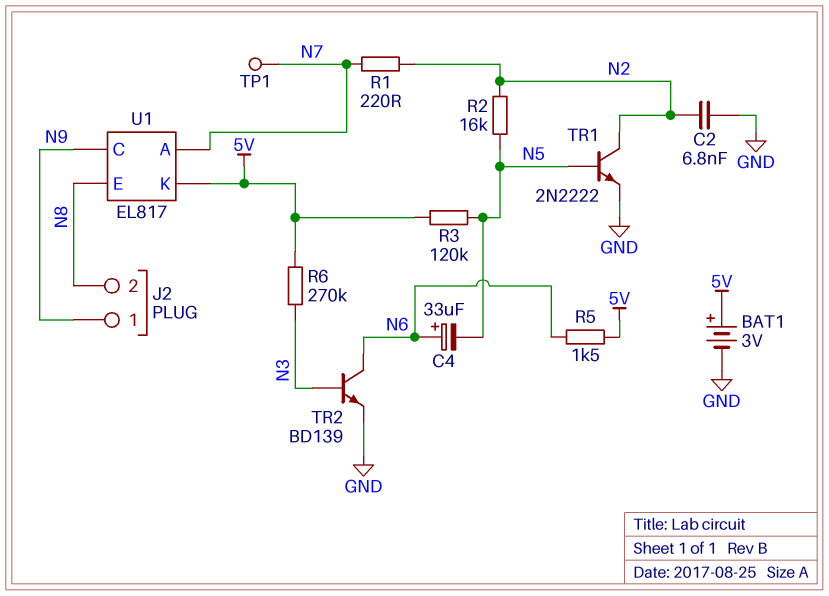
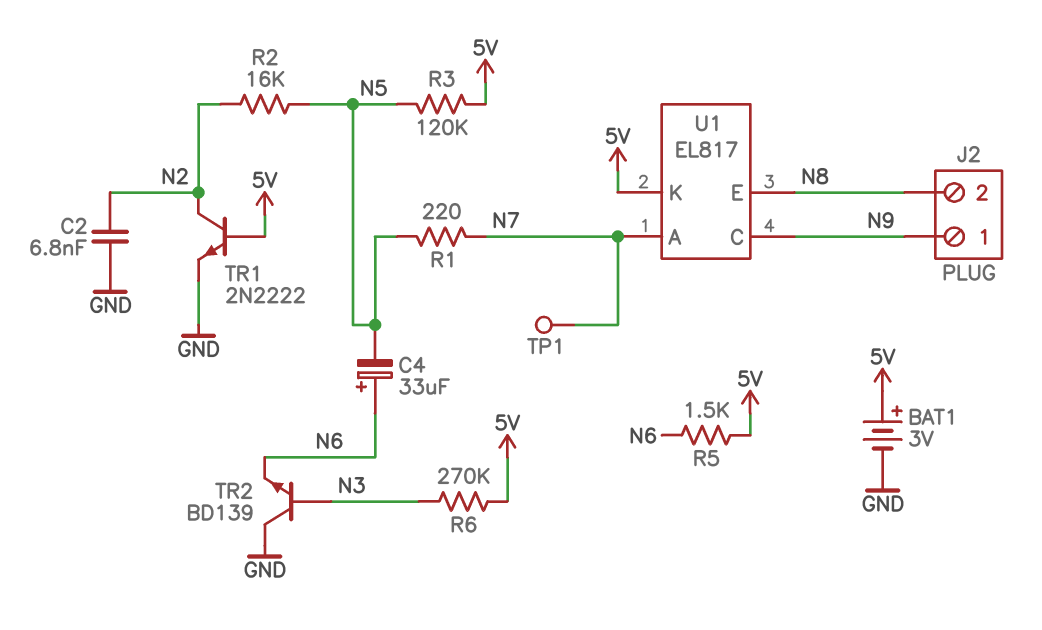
R1: 220 (N2, N7) -> 220 (N5, N7)
TR1: NPN 2N2222 (B N5, C N2, E GND) -> NPN 2N2222 (B 5V, C N2, E GND)
TR2: NPN BD139 (B N3, C N6, E GND) -> NPN BD139 (B N3, C GND, E N6)

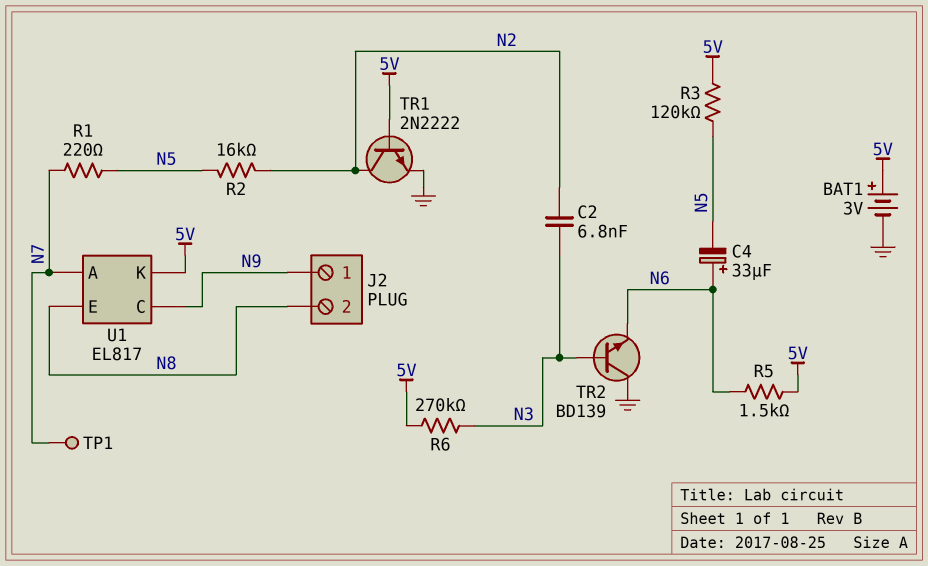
C2: 6.8nF (GND, N2) -> 6.8nF (N2, N3)

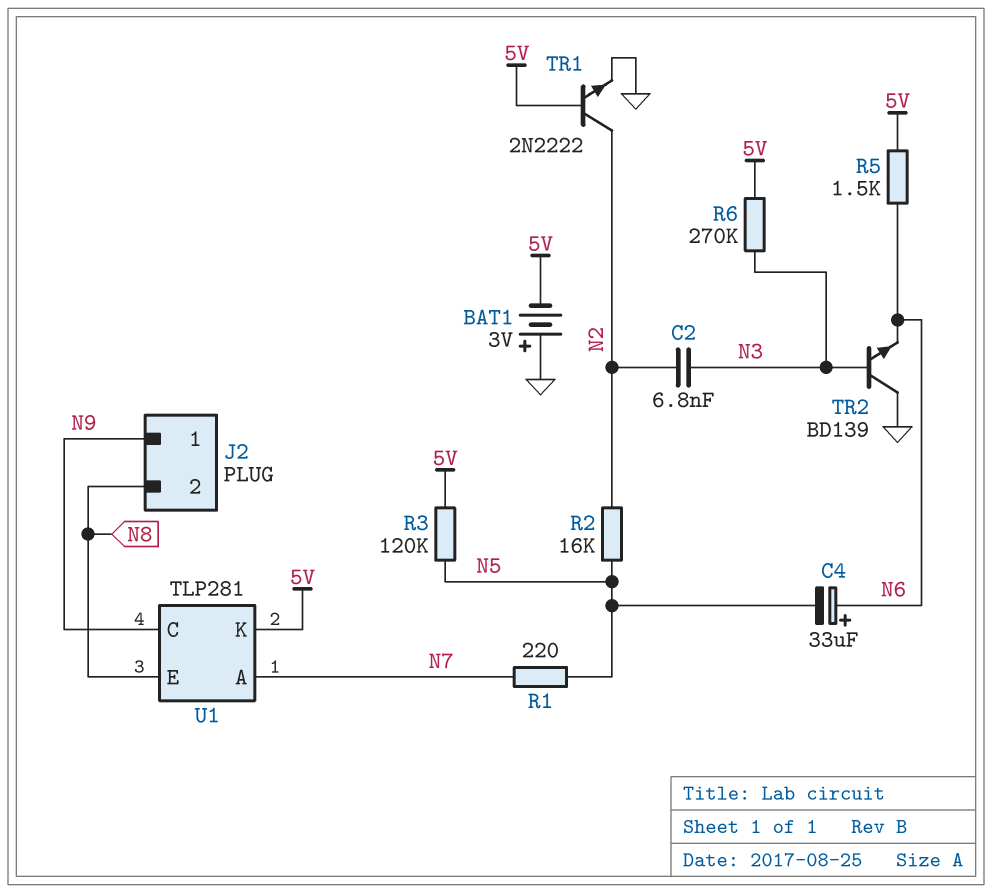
BAT1: 3V (plus 5V, minus GND) -> 3V (plus GND, minus 5V)
TP1: test point (N7) -> none
U1: EL817 -> TLP281

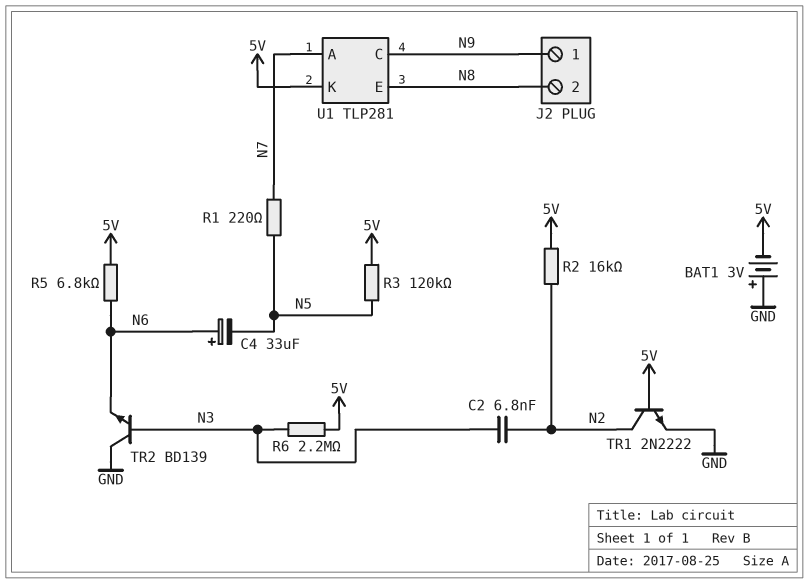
R2: 16k (N2, N5) -> 16k (5V, N2)
R5: 1.5k (5V, N6) -> 6.8k (5V, N6)
R6: 270k (5V, N3) -> 2.2M (5V, N3)

